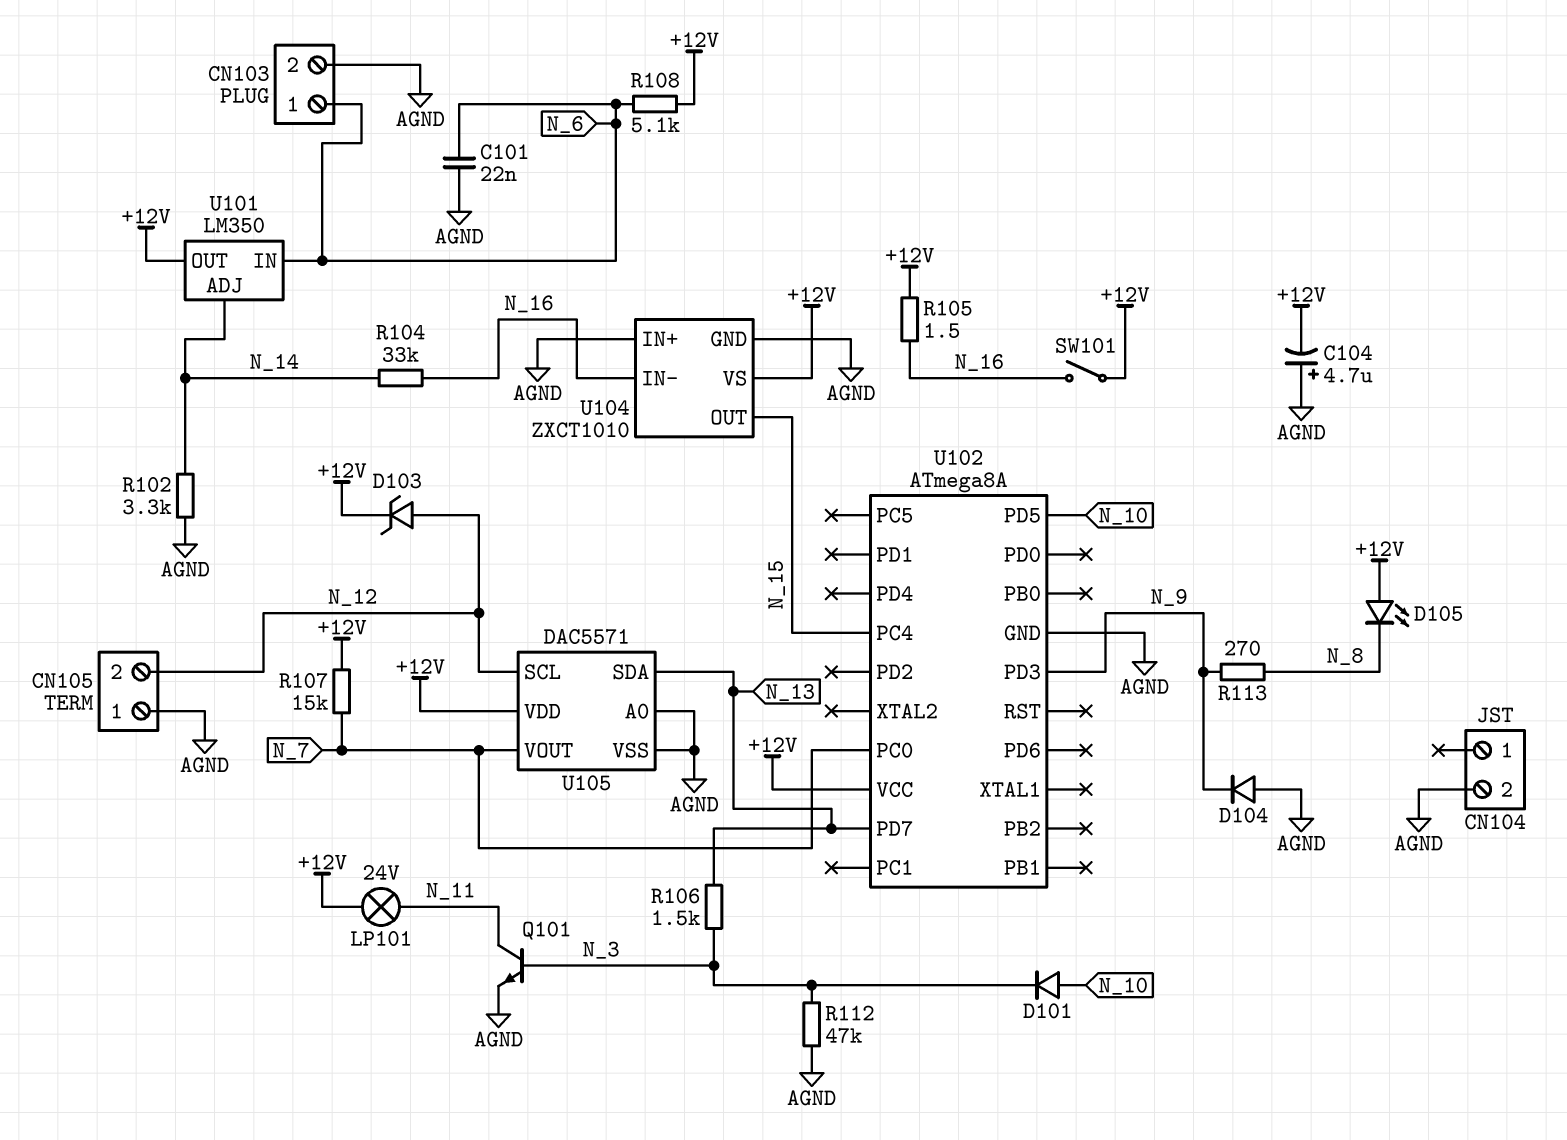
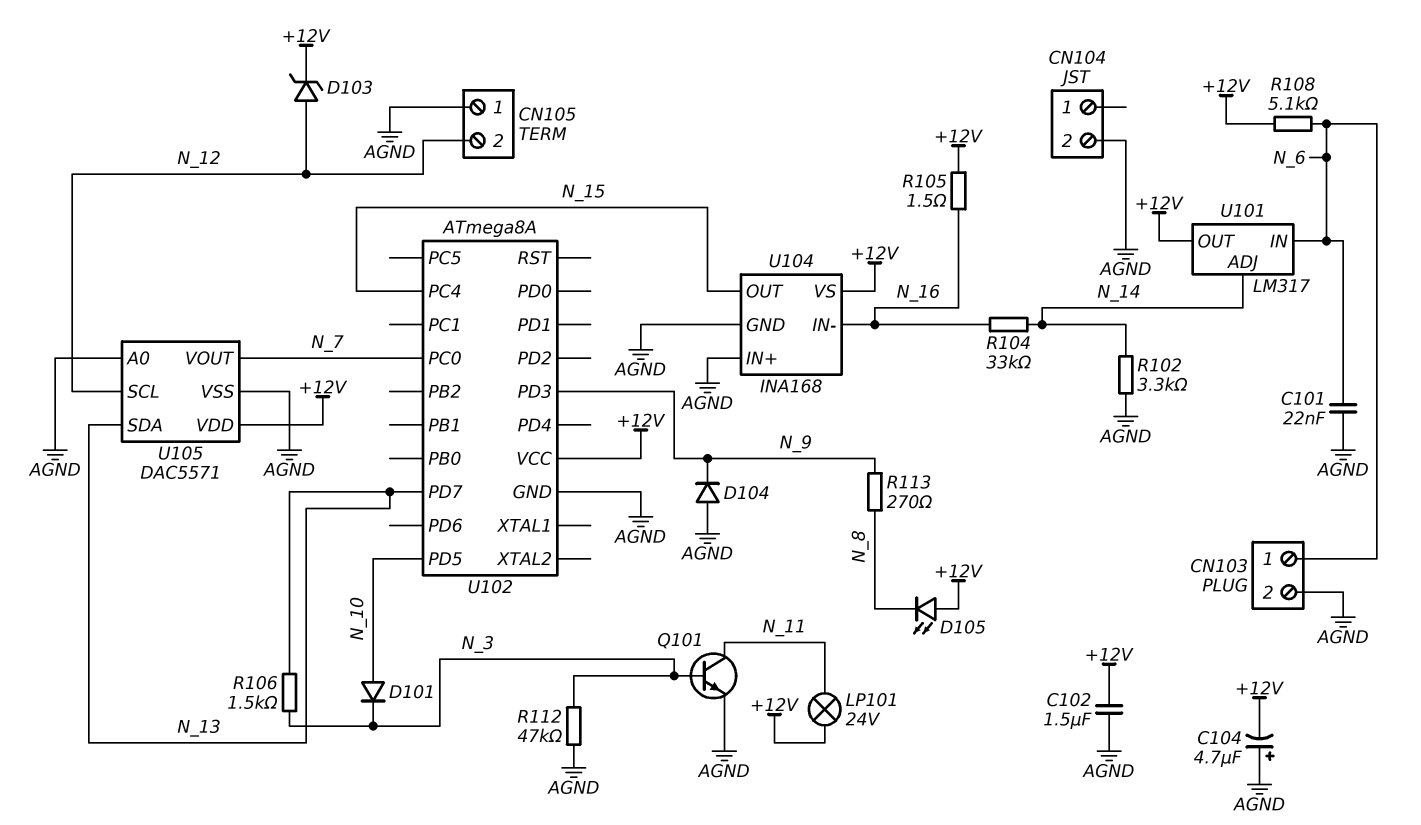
C102: none -> 1.5uF (+12V, AGND)
R107: 15k (+12V, N_7) -> none
SW101: switch (+12V, N_16) -> none
U101: LM350 -> LM317
U104: ZXCT1010 -> INA168

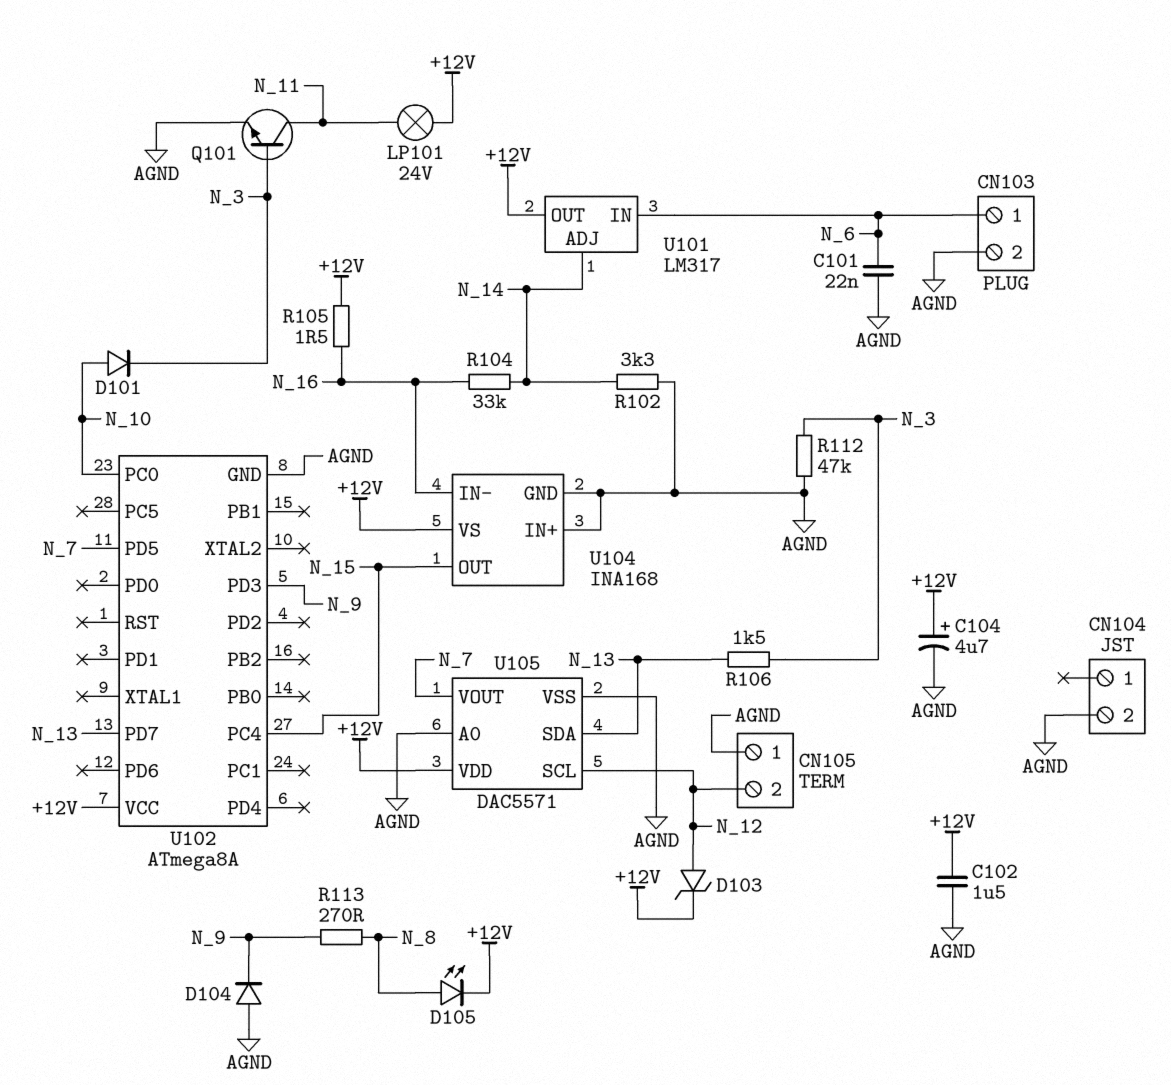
C104: 4.7uF (plus AGND, minus +12V) -> 4.7uF (plus +12V, minus AGND)
D105: LED (A +12V, K N_8) -> LED (A N_8, K +12V)
R108: 5.1k (+12V, N_6) -> none
U102 pin PC0: N_7 -> N_10
U102 pin PD5: N_10 -> N_7

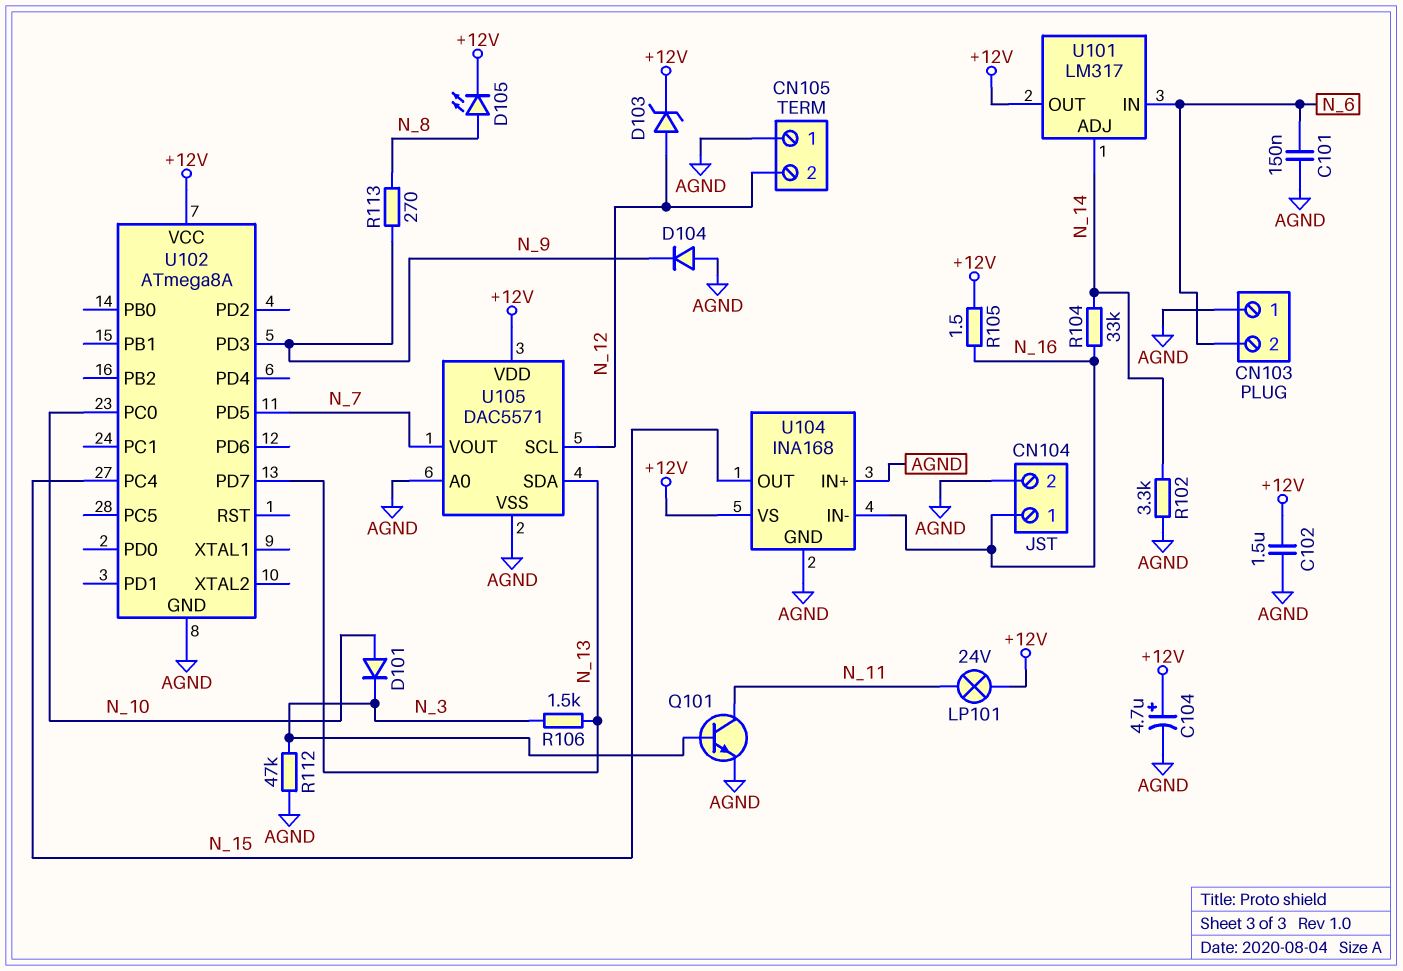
C101: 22nF (AGND, N_6) -> 150nF (AGND, N_6)
CN103 pin 1: N_6 -> AGND
CN103 pin 2: AGND -> N_6
CN104 pin 1: none -> N_16

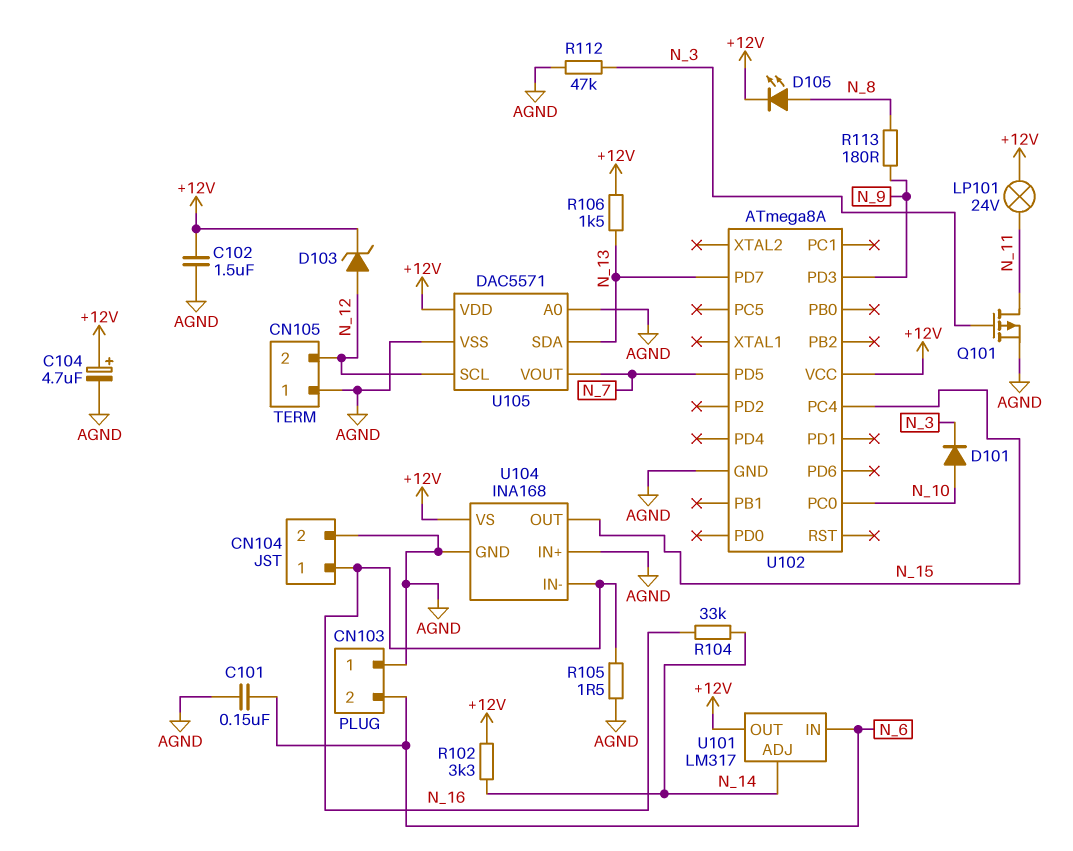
D104: diode (A AGND, K N_9) -> none
Q101: NPN (B N_3, C N_11, E AGND) -> PMOS (G N_3, D N_11, S AGND)
R102: 3.3k (AGND, N_14) -> 3.3k (+12V, N_14)
R105: 1.5 (+12V, N_16) -> 1.5 (AGND, N_16)
R106: 1.5k (N_3, N_13) -> 1.5k (+12V, N_13)
R113: 270 (N_8, N_9) -> 180 (N_8, N_9)

